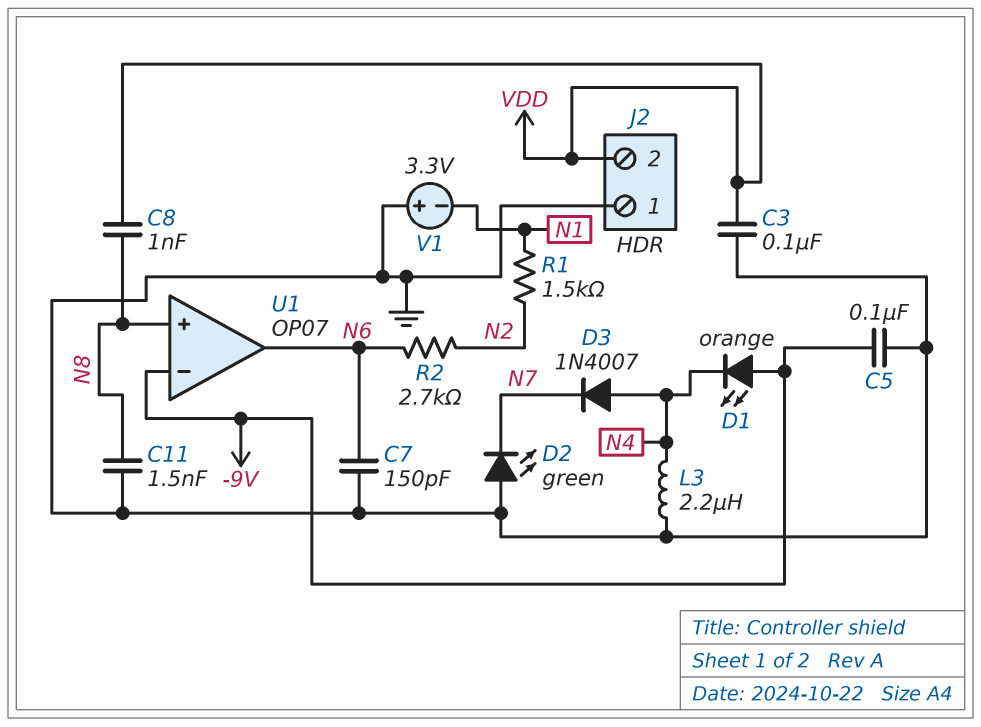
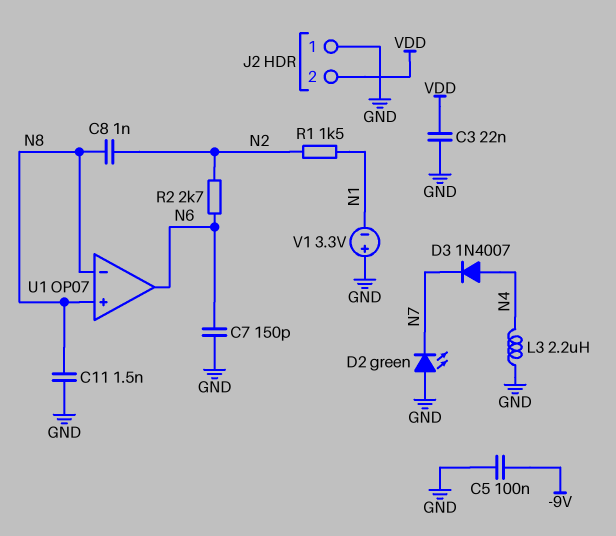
C3: 100nF (GND, VDD) -> 22nF (GND, VDD)
C8: 1nF (N8, VDD) -> 1nF (N2, N8)
D1: LED orange (A -9V, K N4) -> none
U1 pin in-: -9V -> N8

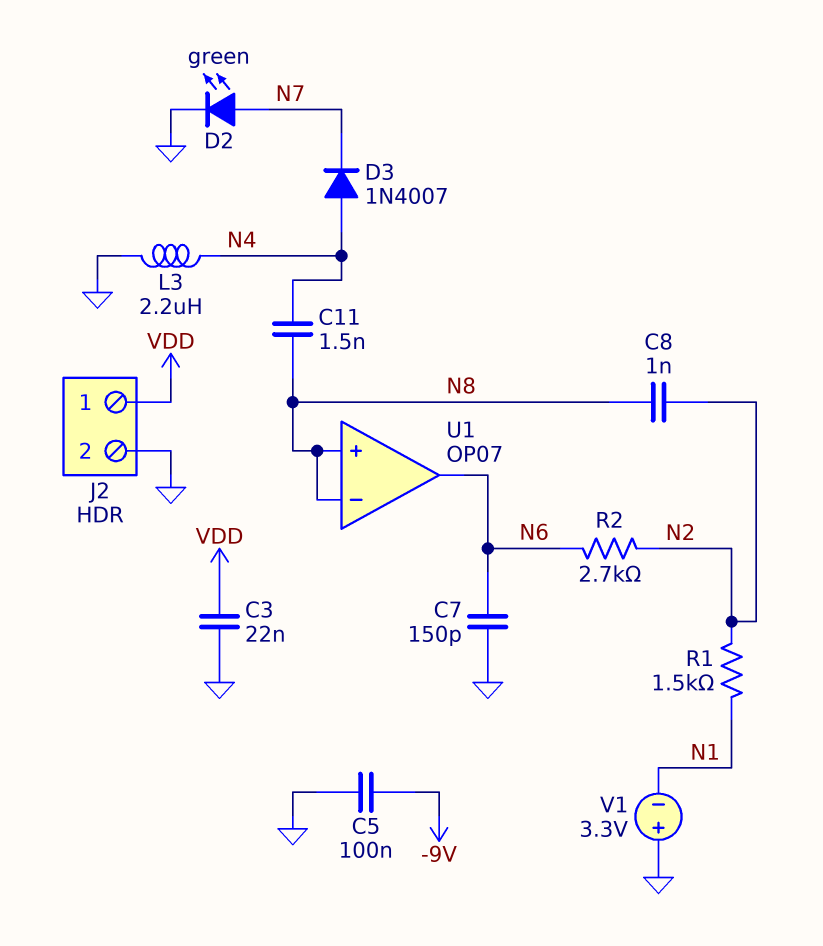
C11: 1.5nF (GND, N8) -> 1.5nF (N4, N8)
D2: LED green (A GND, K N7) -> LED green (A N7, K GND)
J2 pin 1: GND -> VDD
J2 pin 2: VDD -> GND

